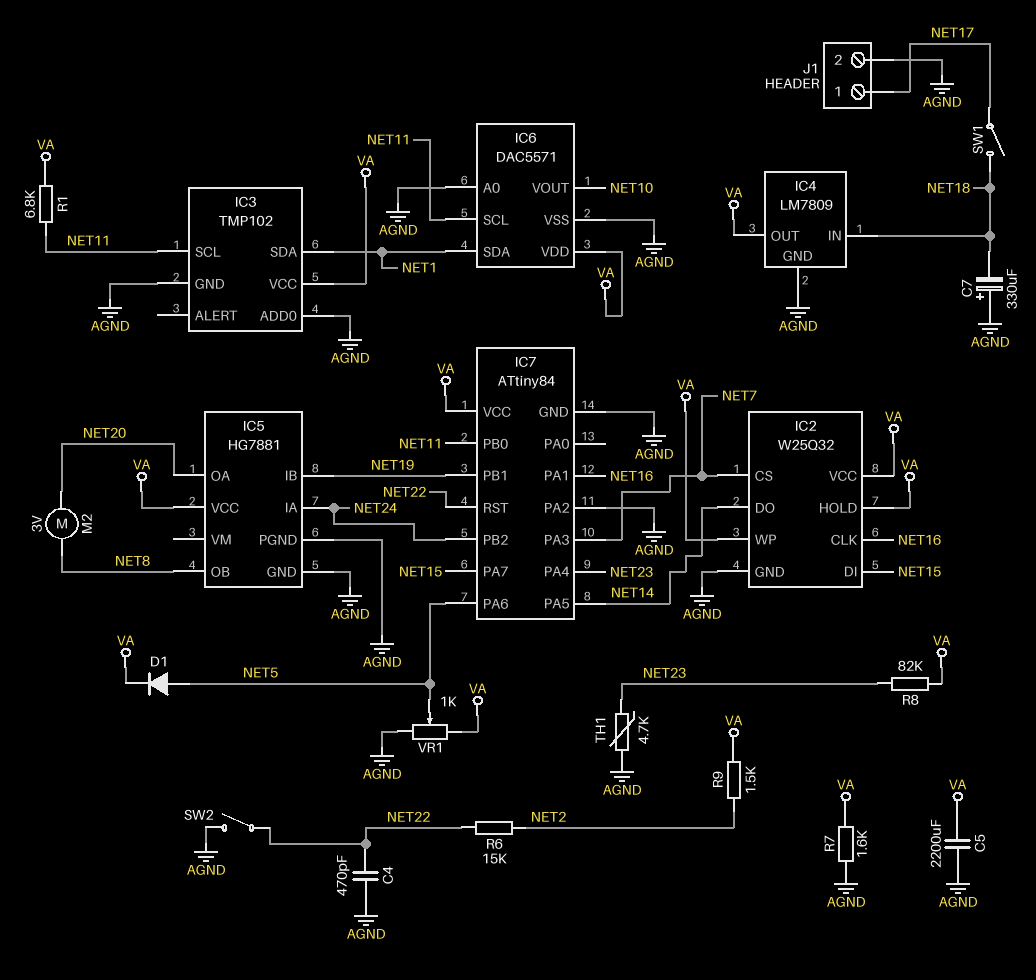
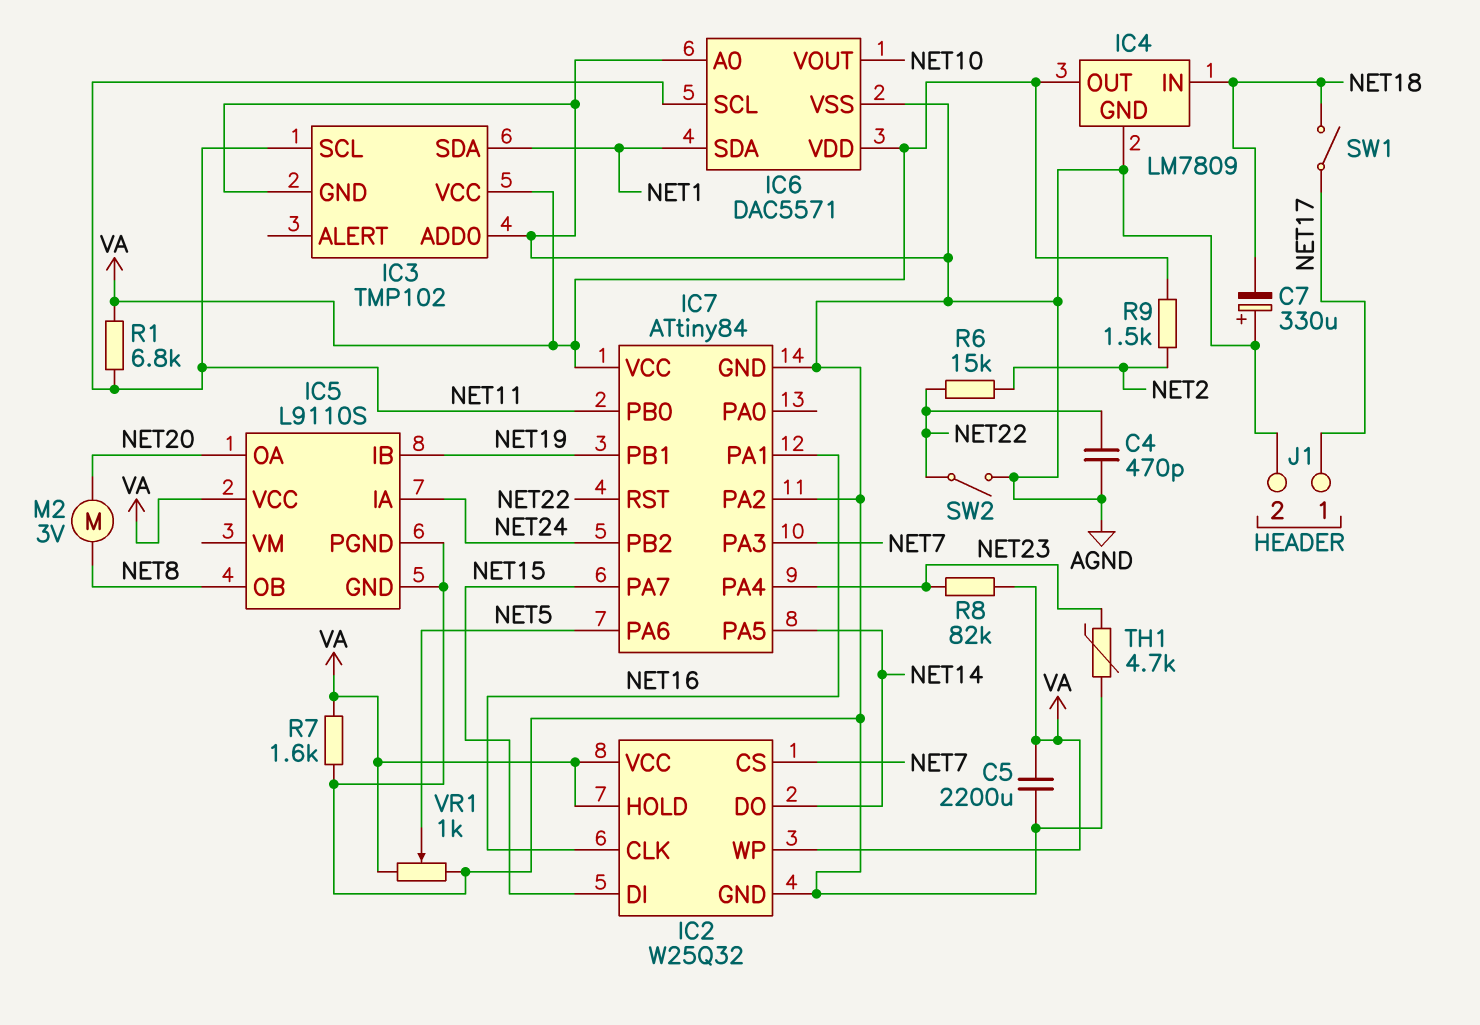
D1: diode (A NET5, K VA) -> none
IC5: HG7881 -> L9110S

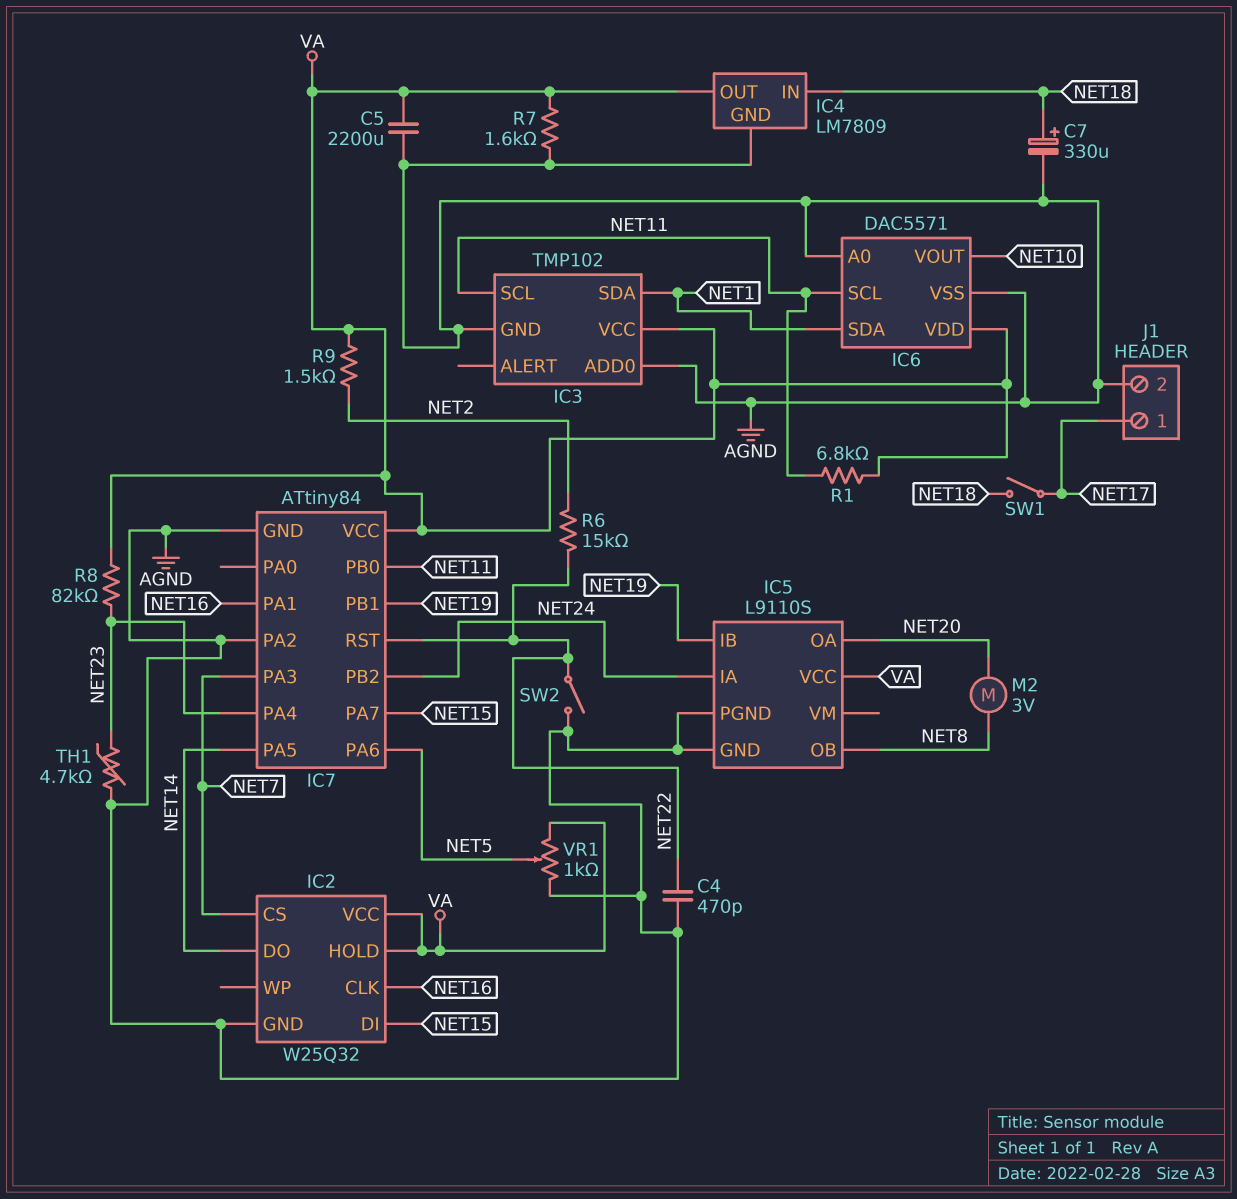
C7: 330uF (plus AGND, minus NET18) -> 330uF (plus NET18, minus AGND)
IC2 pin WP: VA -> none

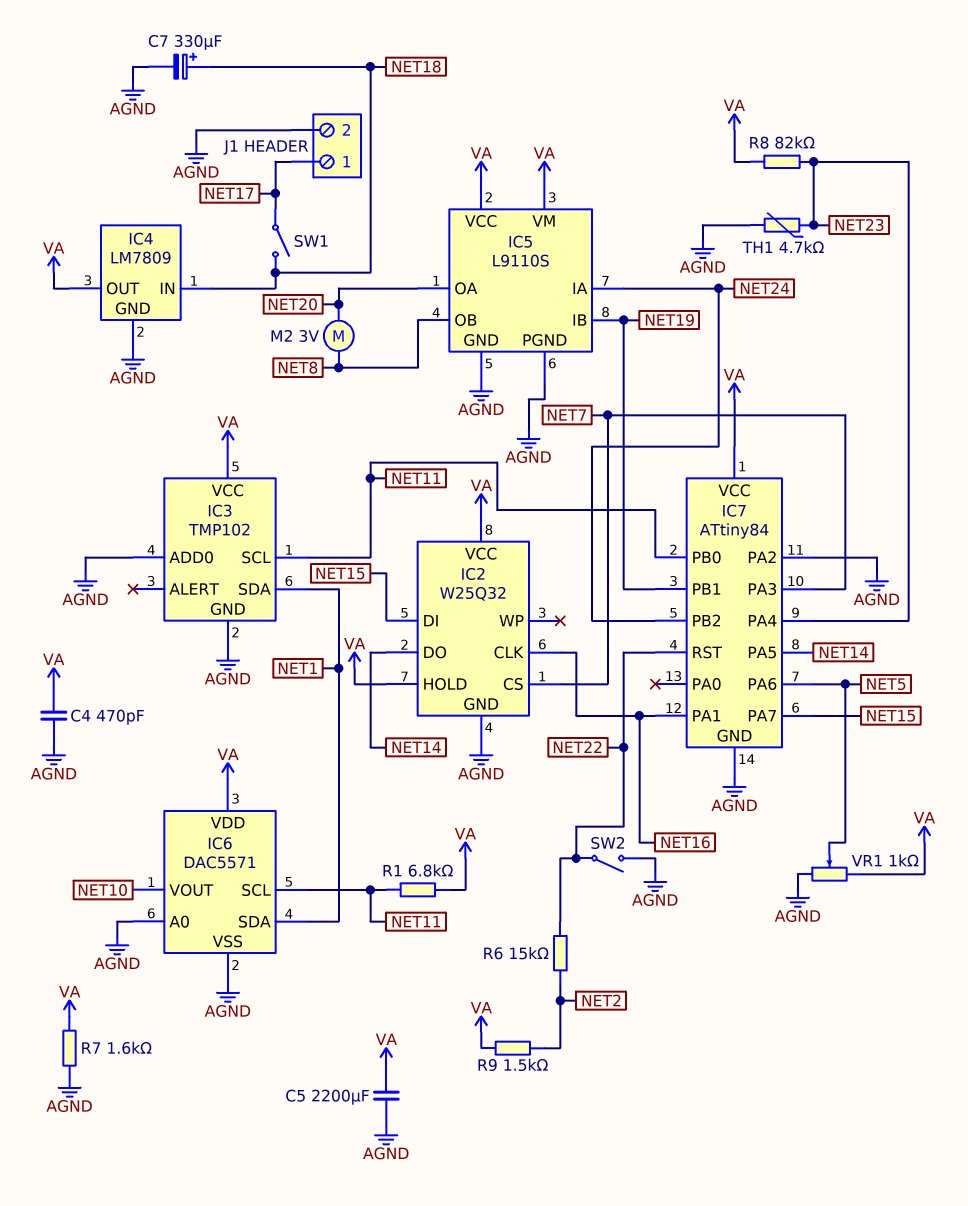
C4: 470pF (AGND, NET22) -> 470pF (AGND, VA)
IC5 pin VM: none -> VA

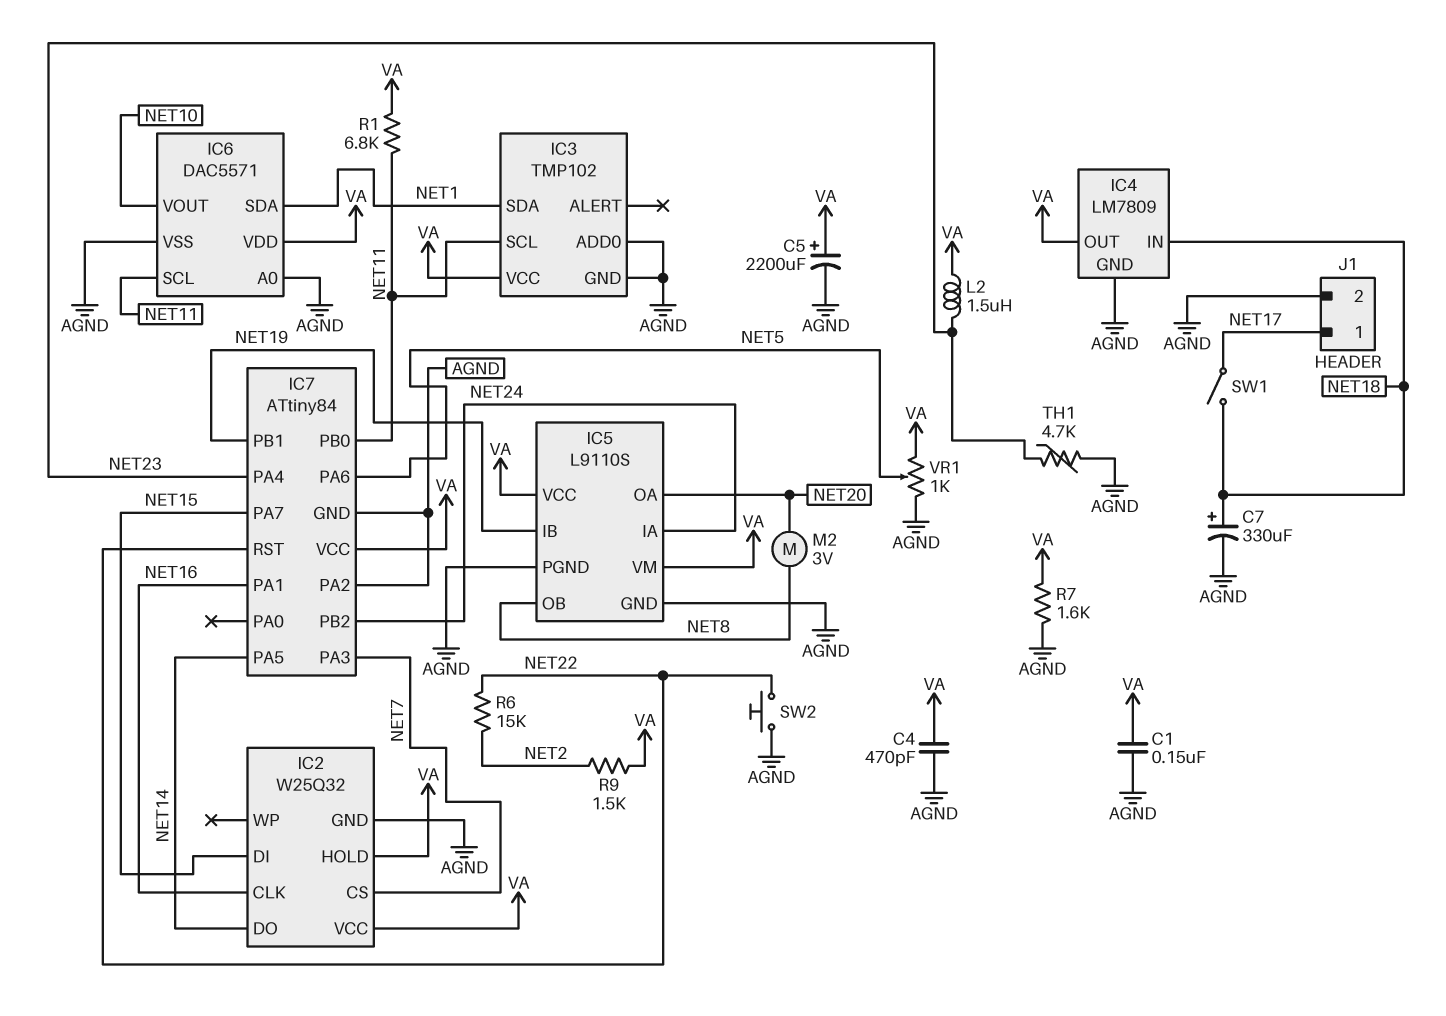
C1: none -> 150nF (AGND, VA)
C5: 2200uF (AGND, VA) -> 2200uF (plus VA, minus AGND)
L2: none -> 1.5uH (NET23, VA)
R8: 82k (NET23, VA) -> none
SW2: switch (AGND, NET22) -> button (AGND, NET22)

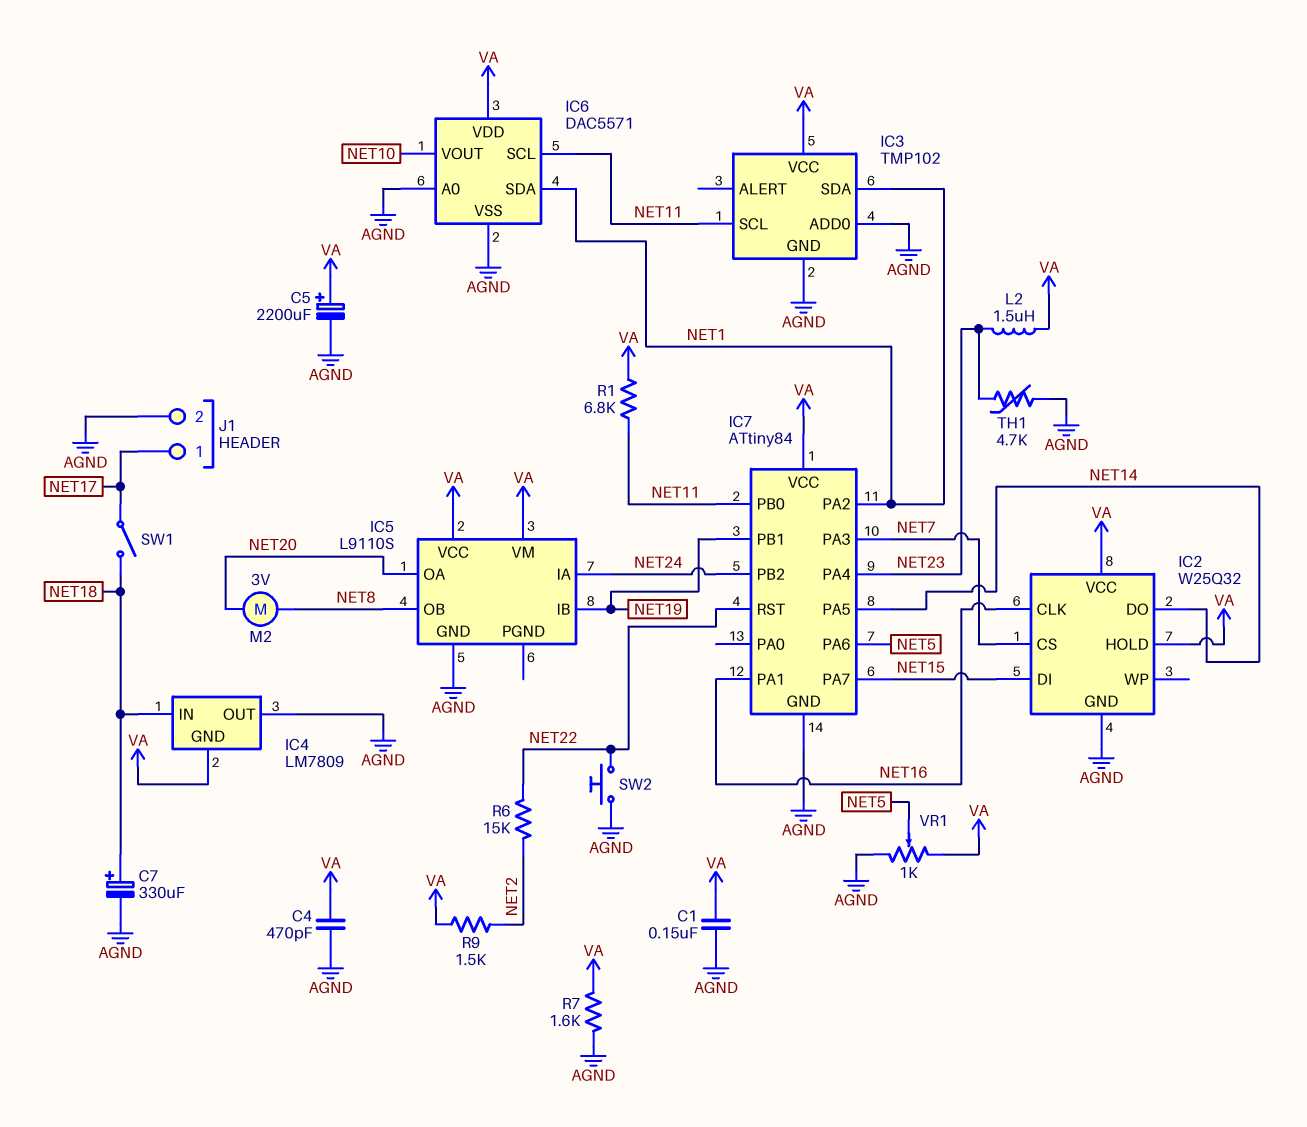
IC4 pin GND: AGND -> VA
IC4 pin OUT: VA -> AGND
IC5 pin PGND: AGND -> none
IC7 pin PA2: AGND -> NET1

